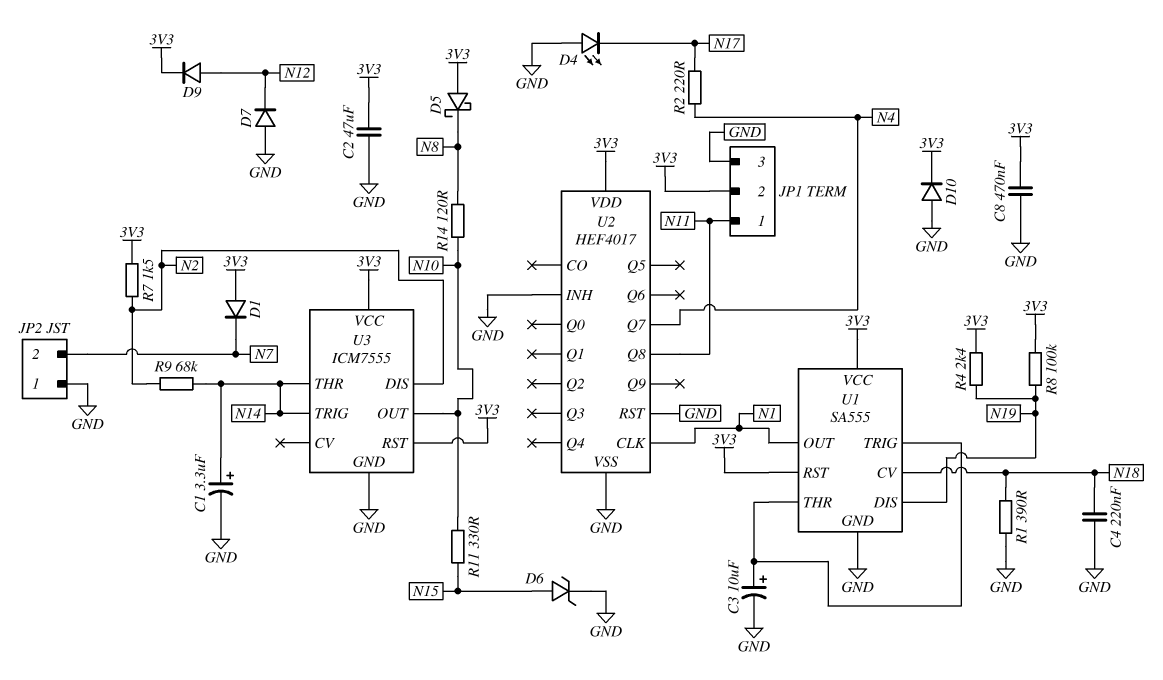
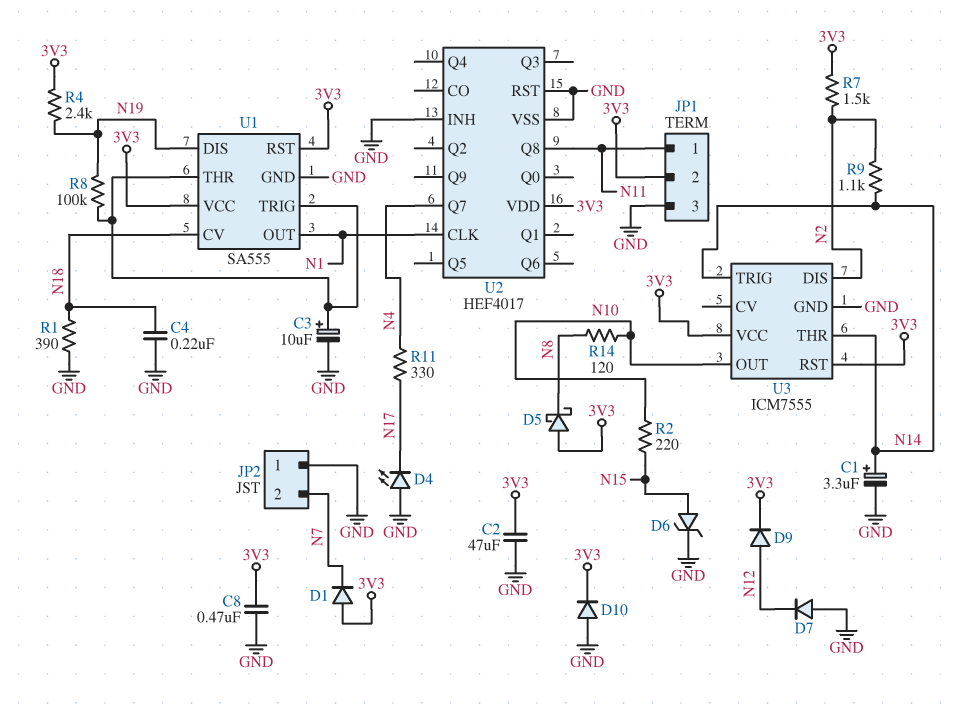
R2: 220 (N4, N17) -> 220 (N10, N15)
R8: 100k (3V3, N19) -> 100k (N19, U1/THR)
R9: 68k (N2, N14) -> 1.1k (N2, N14)
R11: 330 (N10, N15) -> 330 (N4, N17)

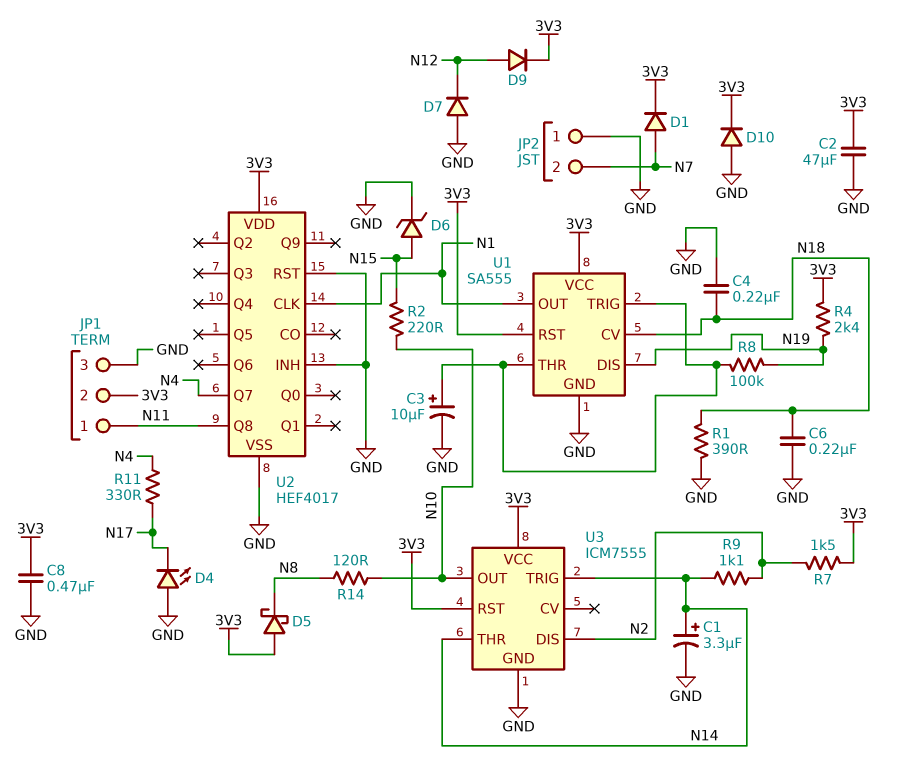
C6: none -> 220nF (GND, N18)
D1: diode (A 3V3, K N7) -> diode (A N7, K 3V3)

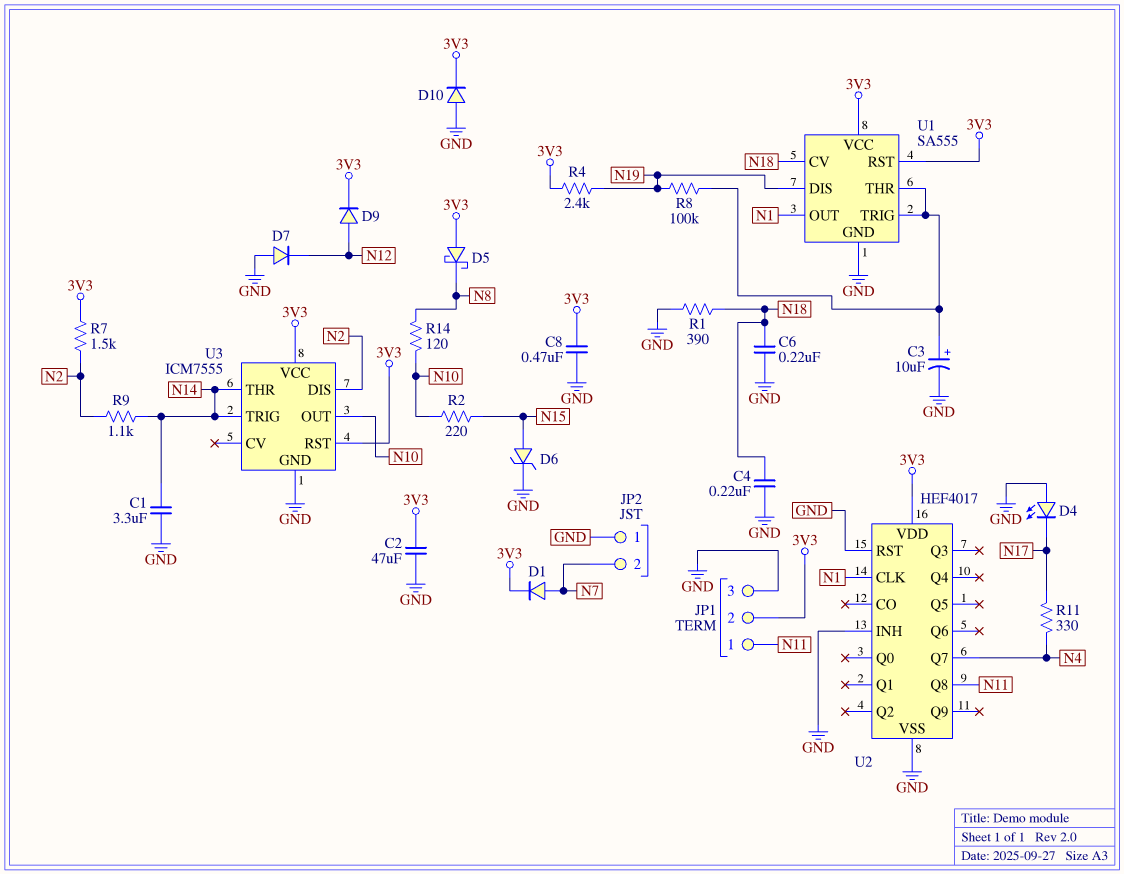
C1: 3.3uF (plus N14, minus GND) -> 3.3uF (GND, N14)

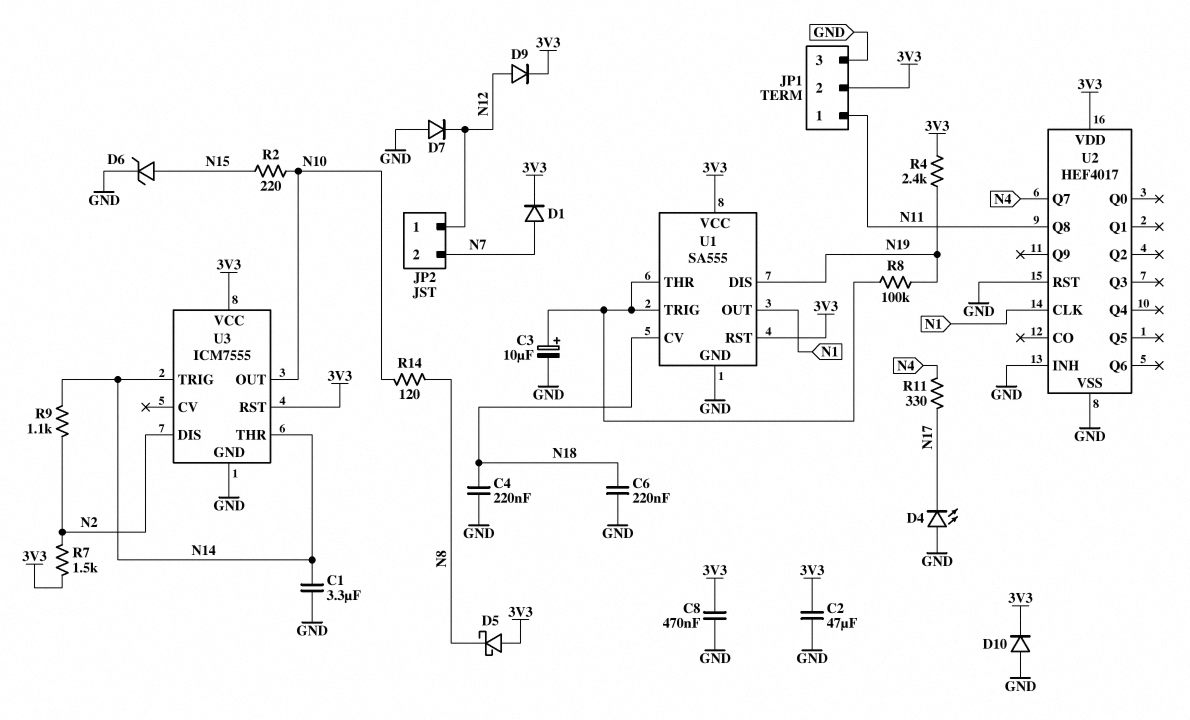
JP2 pin 1: GND -> N12
R1: 390 (GND, N18) -> none

